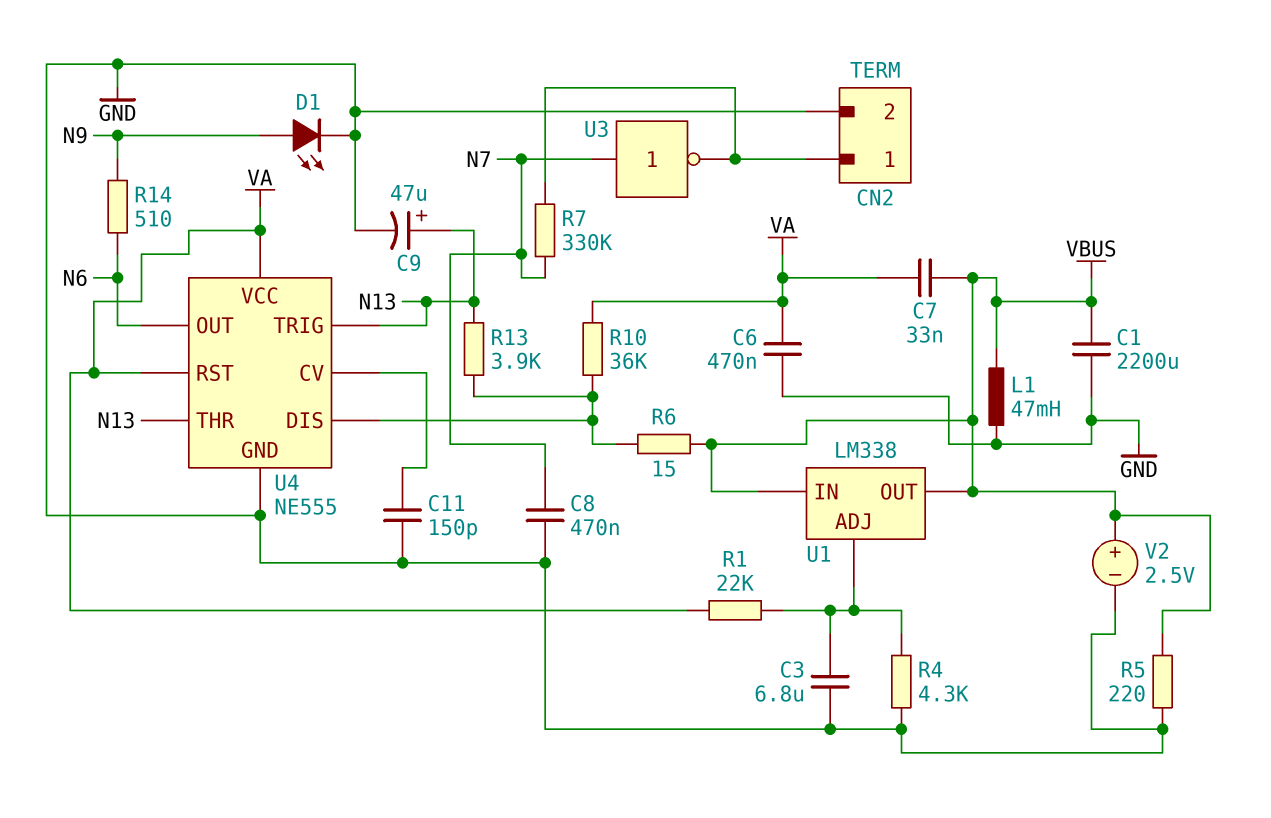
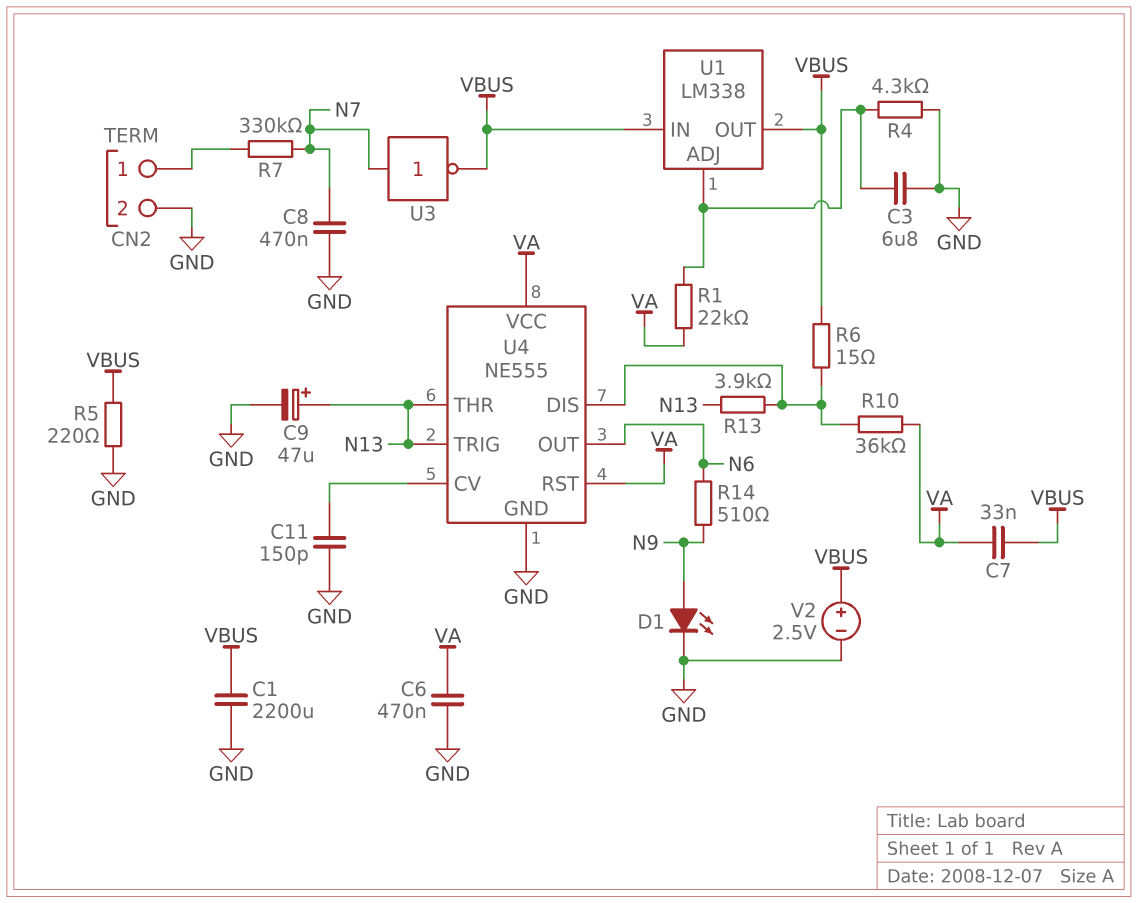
L1: 47mH (GND, VBUS) -> none
U3: NOT (in N7, out CN2/1) -> NOT (in N7, out VBUS)

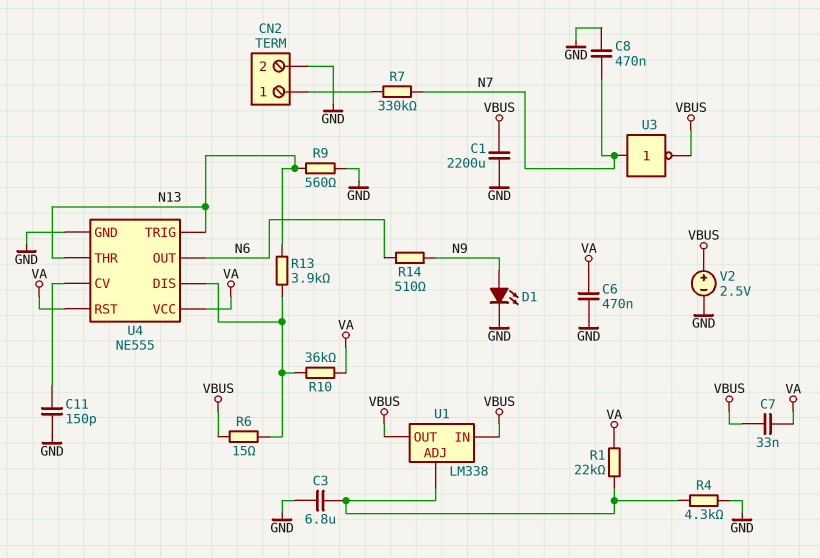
C9: 47uF (plus N13, minus GND) -> none
R5: 220 (GND, VBUS) -> none
R9: none -> 560 (GND, N13)

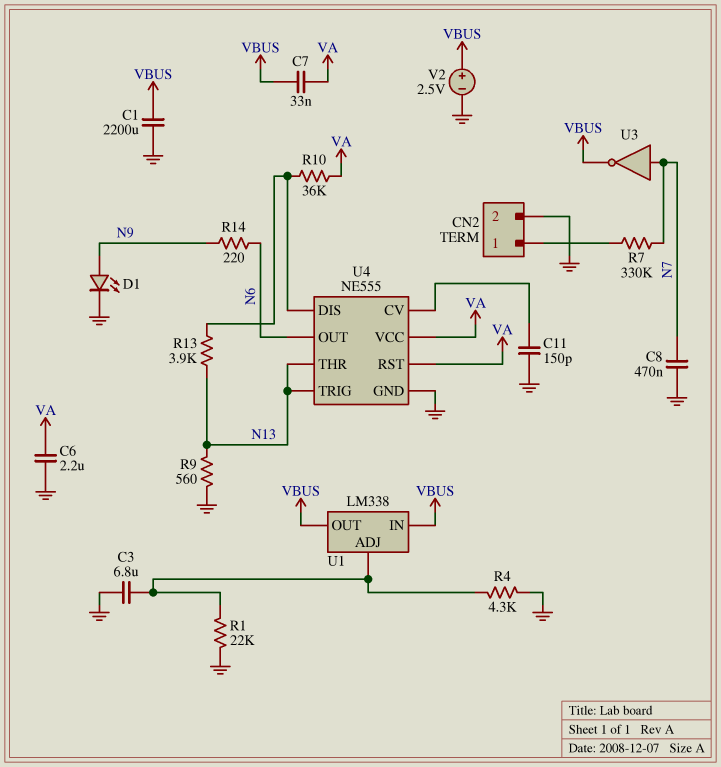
C6: 470nF (GND, VA) -> 2.2uF (GND, VA)
R1: 22k (U1/ADJ, VA) -> 22k (GND, U1/ADJ)
R6: 15 (U4/DIS, VBUS) -> none
R14: 510 (N6, N9) -> 220 (N6, N9)

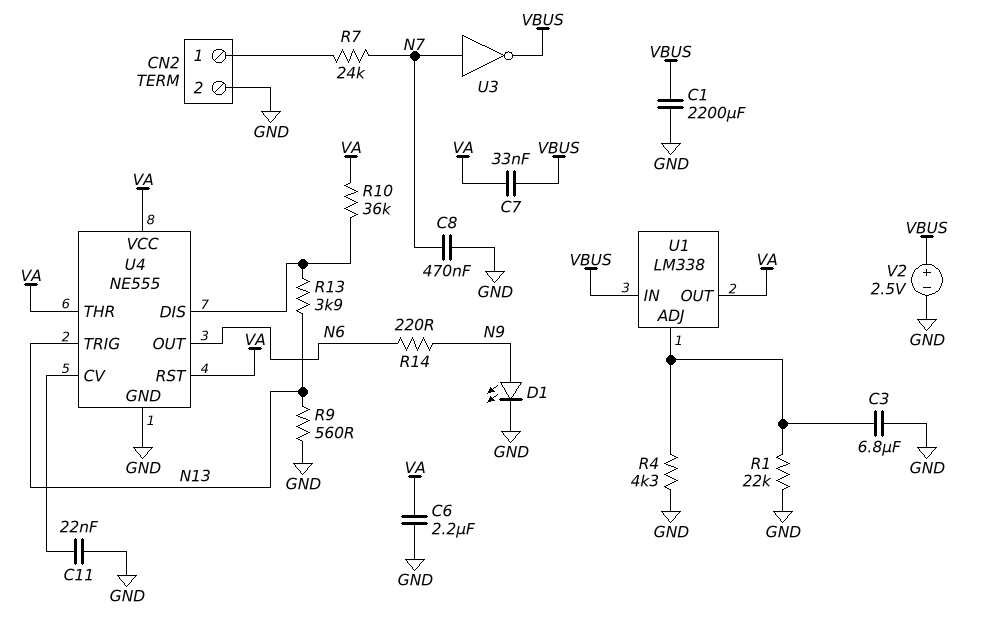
C11: 150pF (GND, U4/CV) -> 22nF (GND, U4/CV)
R7: 330k (CN2/1, N7) -> 24k (CN2/1, N7)
U1 pin OUT: VBUS -> VA
U4 pin THR: N13 -> VA

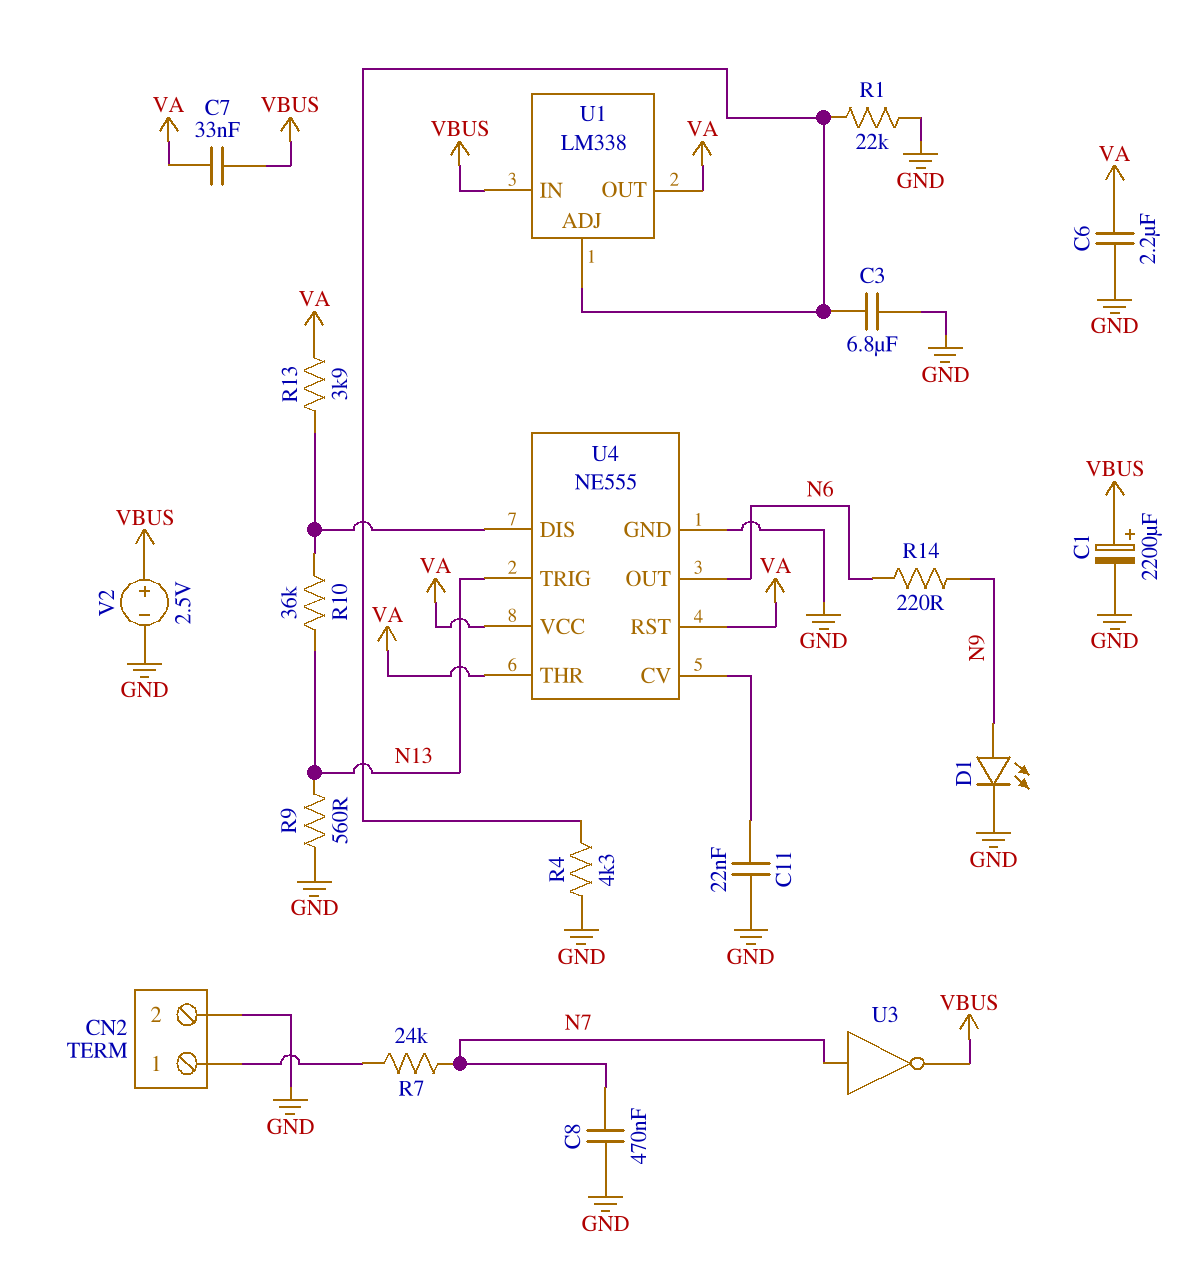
C1: 2200uF (GND, VBUS) -> 2200uF (plus VBUS, minus GND)
R10: 36k (U4/DIS, VA) -> 36k (N13, U4/DIS)
R13: 3.9k (N13, U4/DIS) -> 3.9k (U4/DIS, VA)

